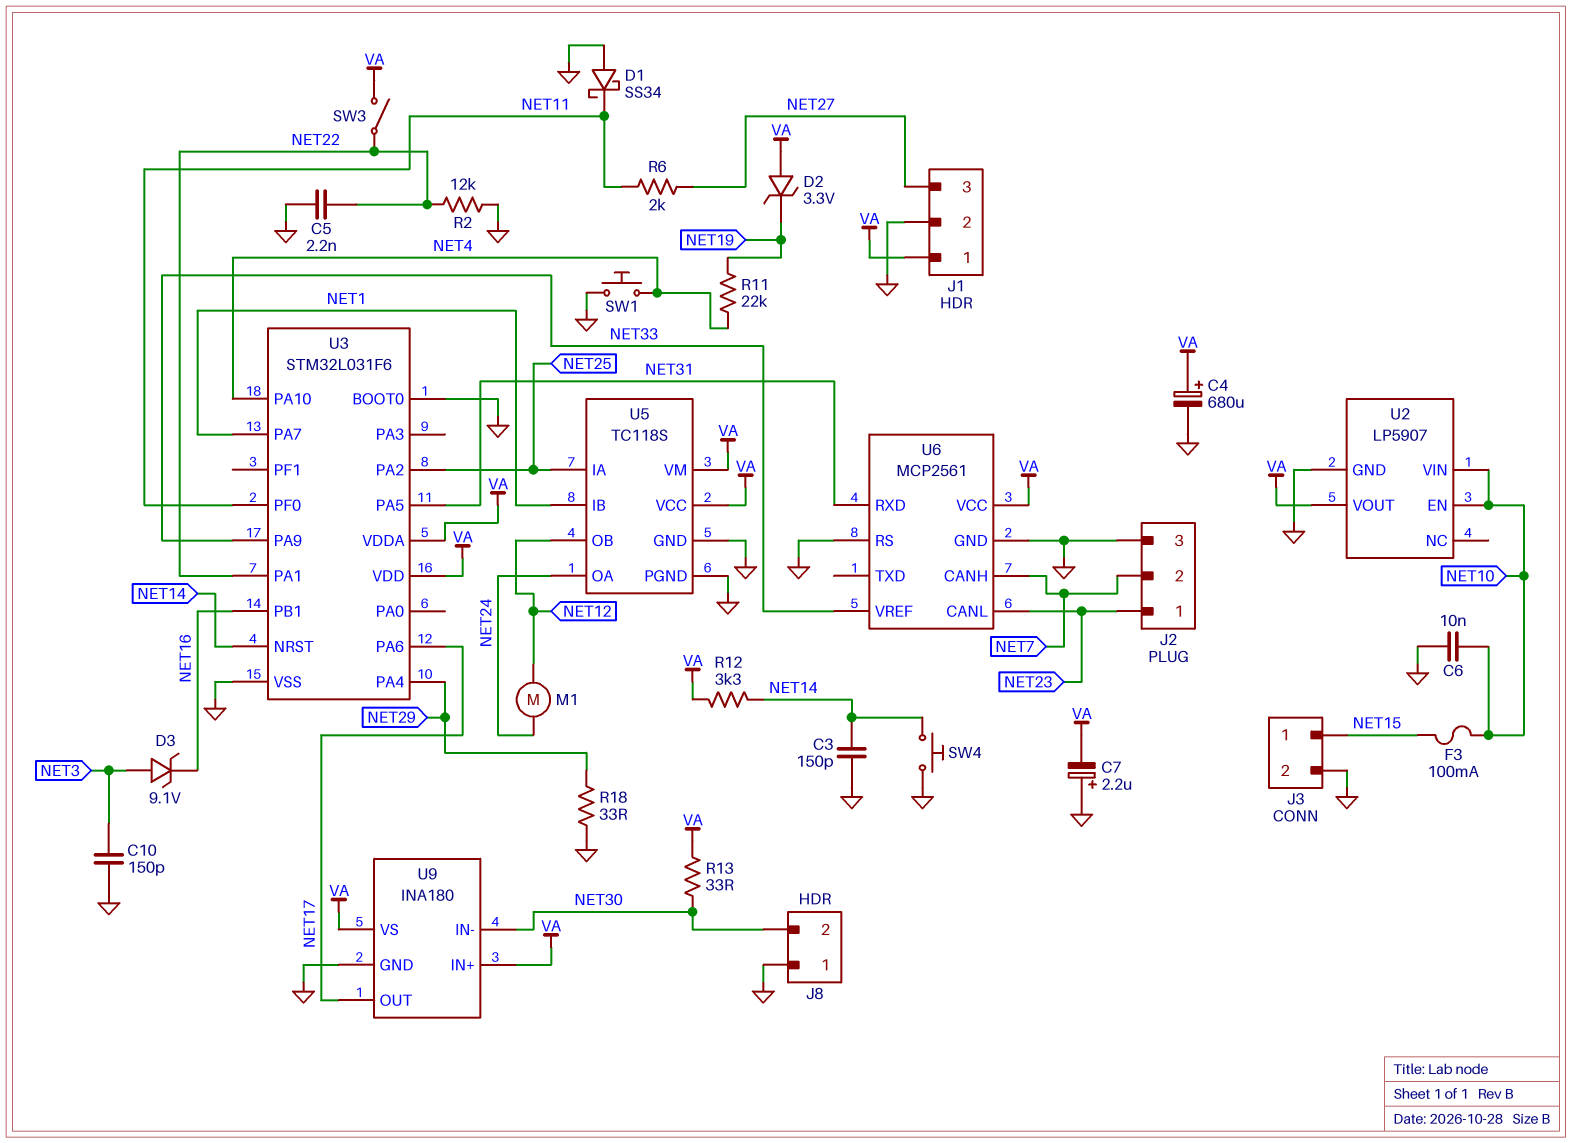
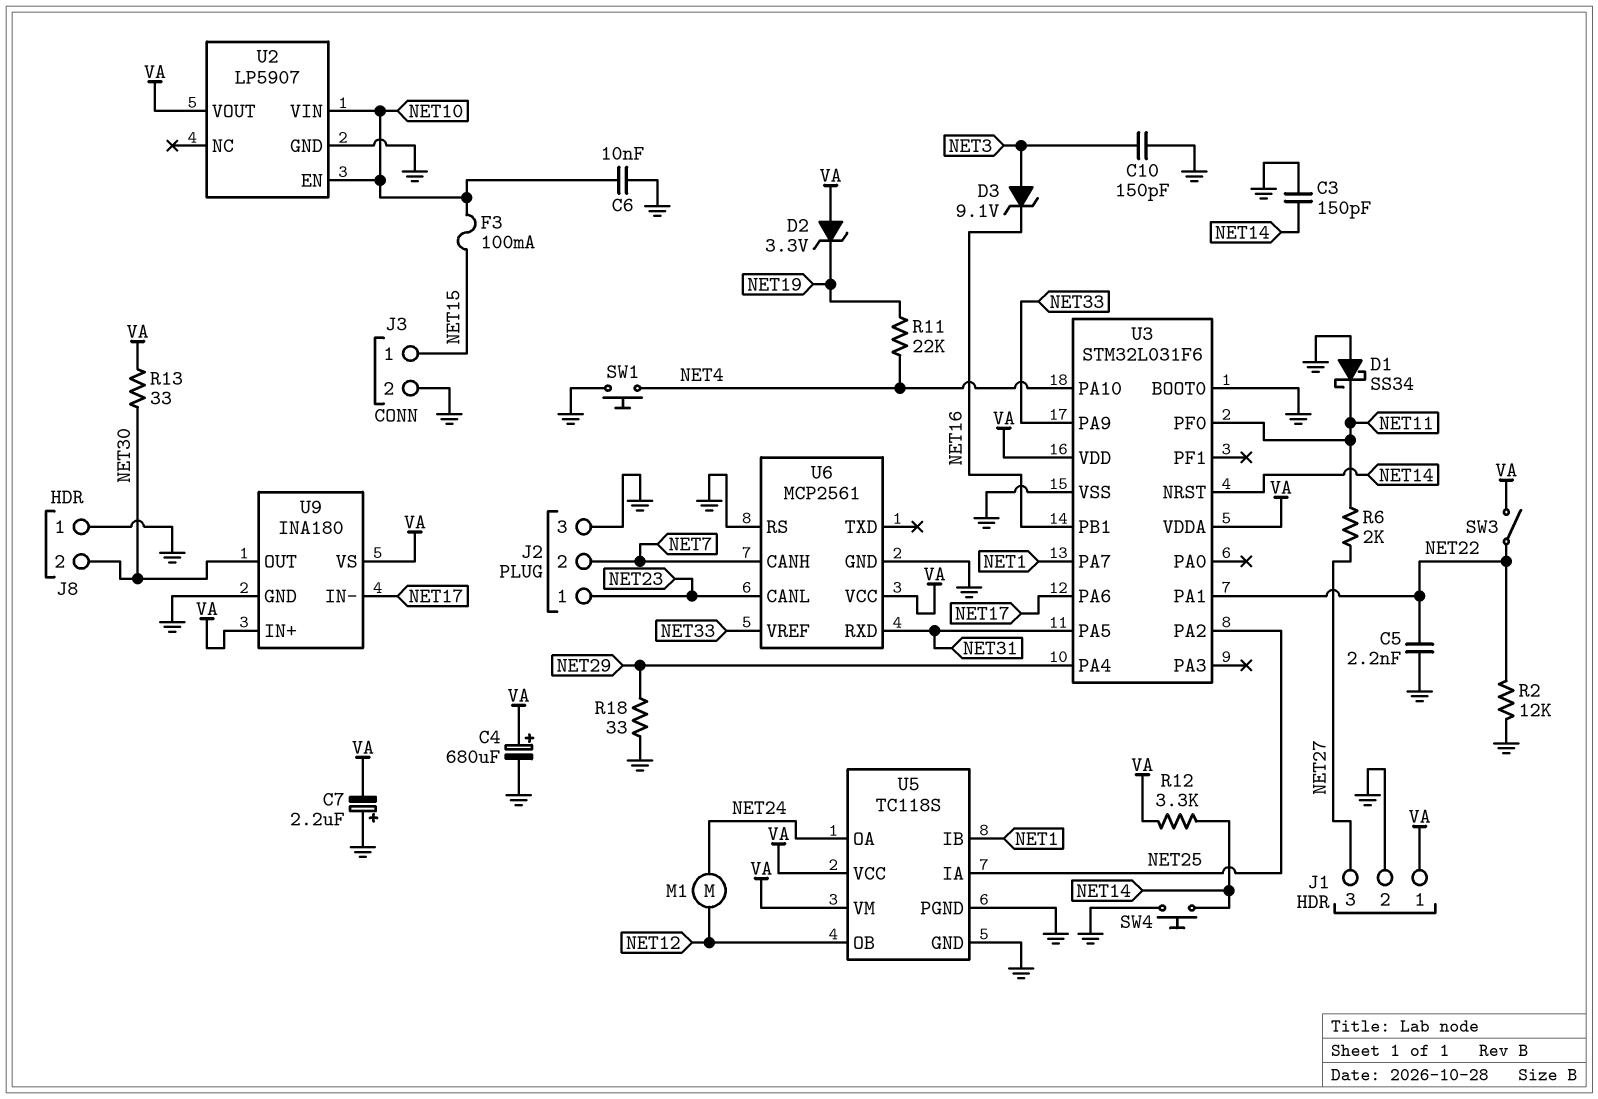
U9 pin IN-: NET30 -> NET17
U9 pin OUT: NET17 -> NET30

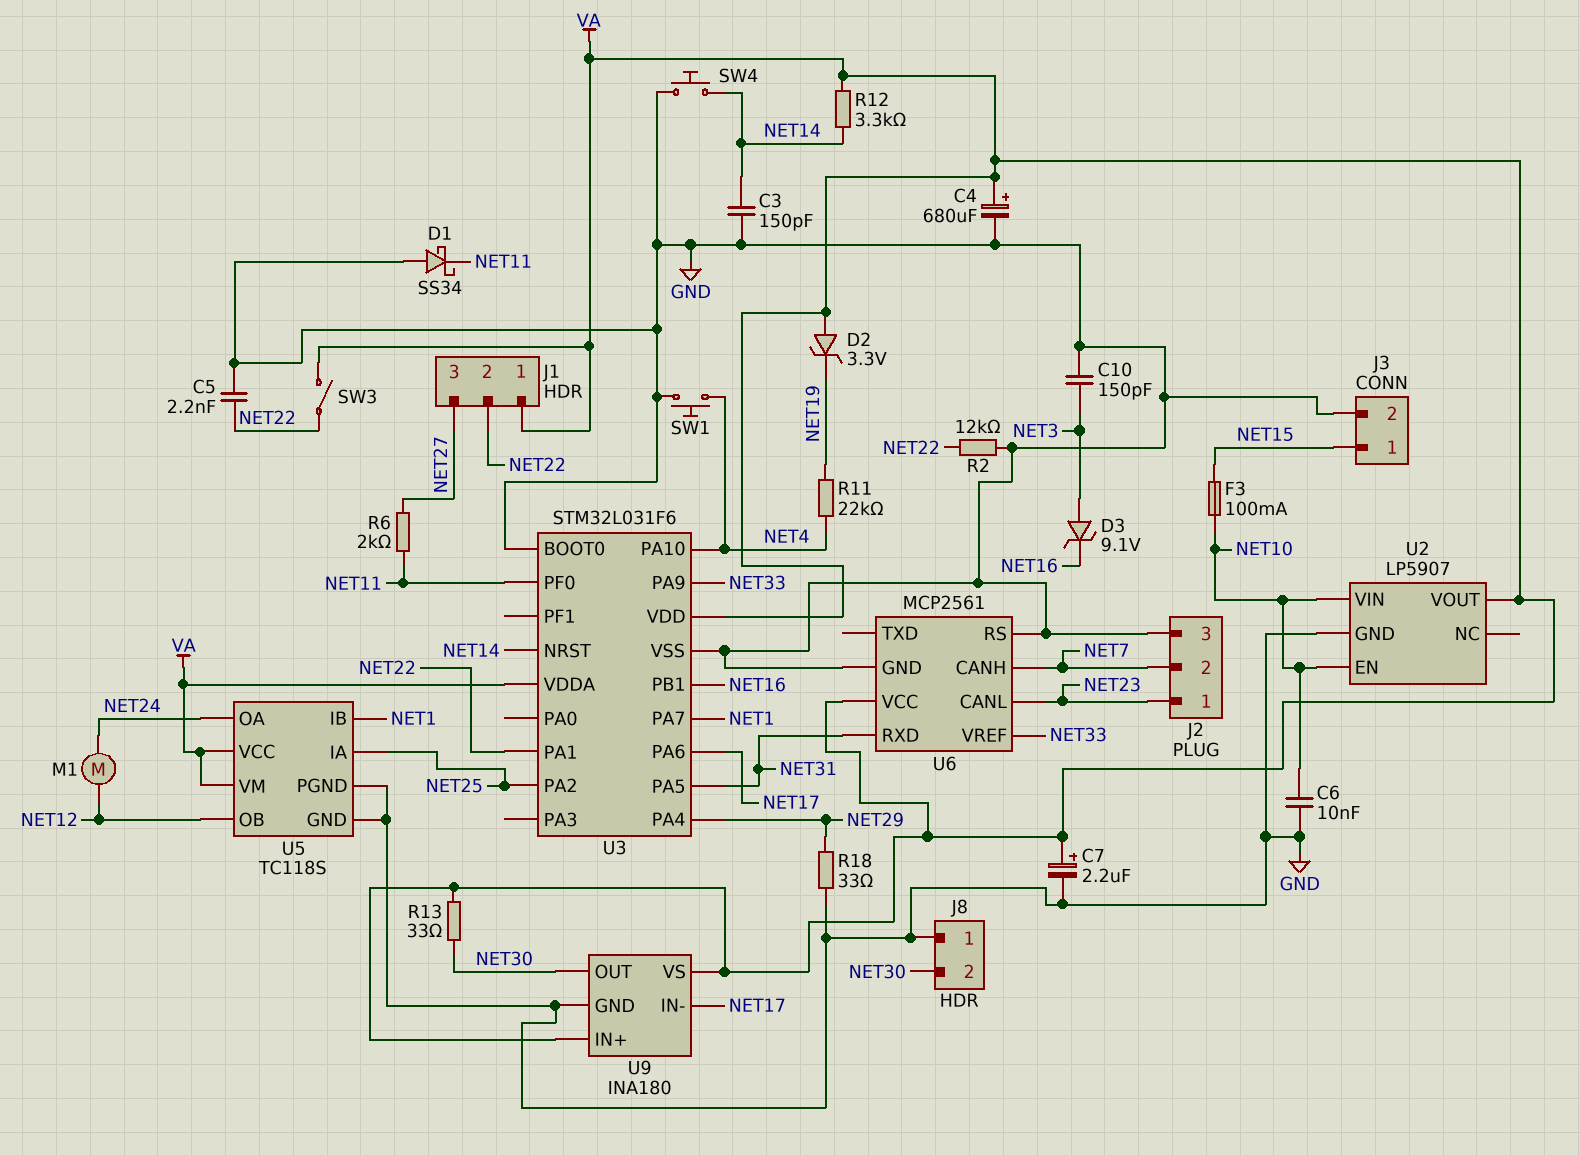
C7: 2.2uF (plus GND, minus VA) -> 2.2uF (plus VA, minus GND)
J1 pin 2: GND -> NET22

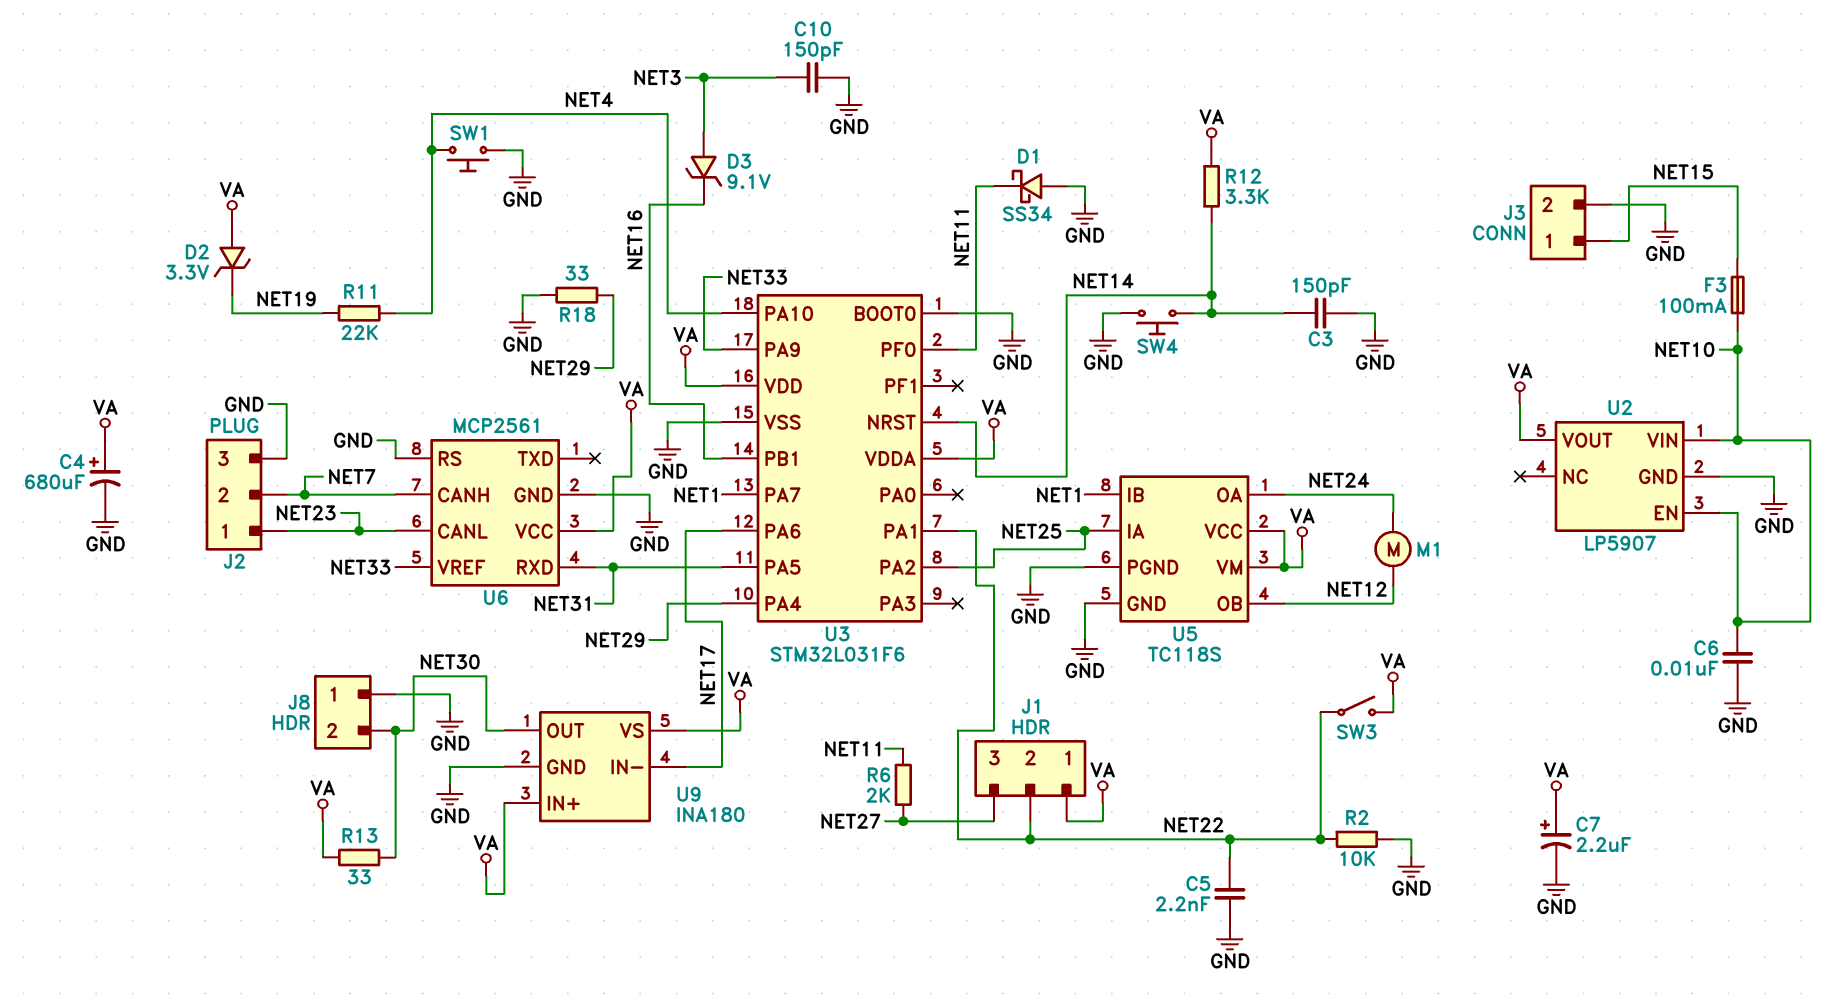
R2: 12k (GND, NET22) -> 10k (GND, NET22)

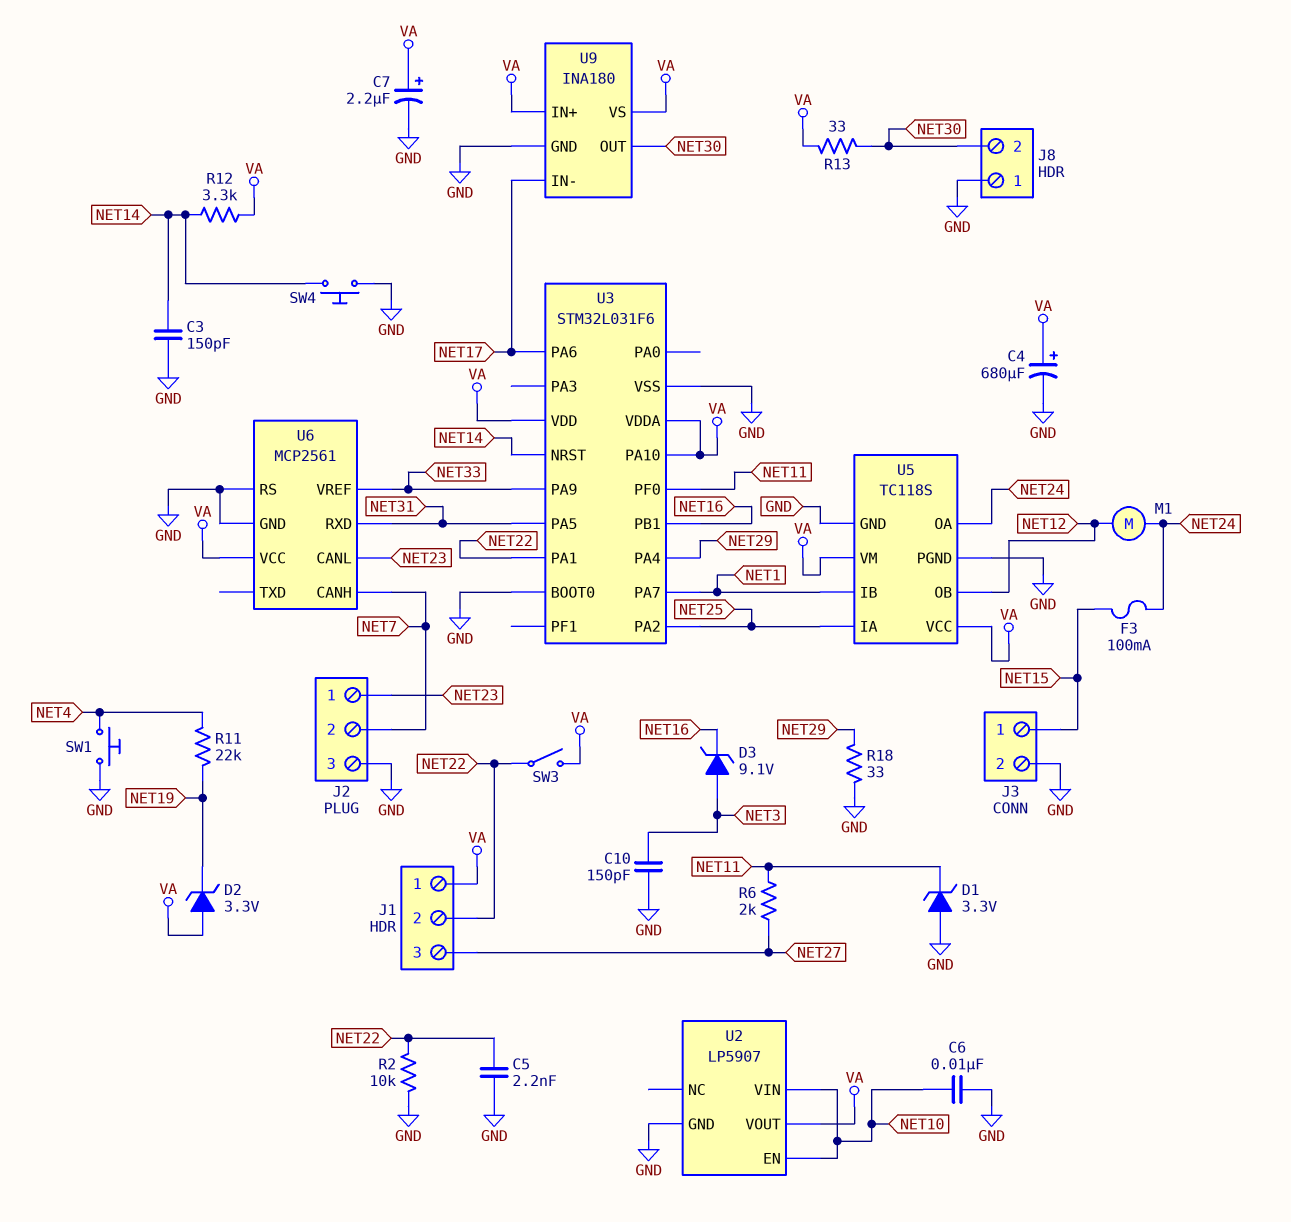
D1: schottky SS34 (A GND, K NET11) -> zener 3.3V (A GND, K NET11)
F3: 100mA (NET10, NET15) -> 100mA (NET15, NET24)
U3 pin PA10: NET4 -> VA

